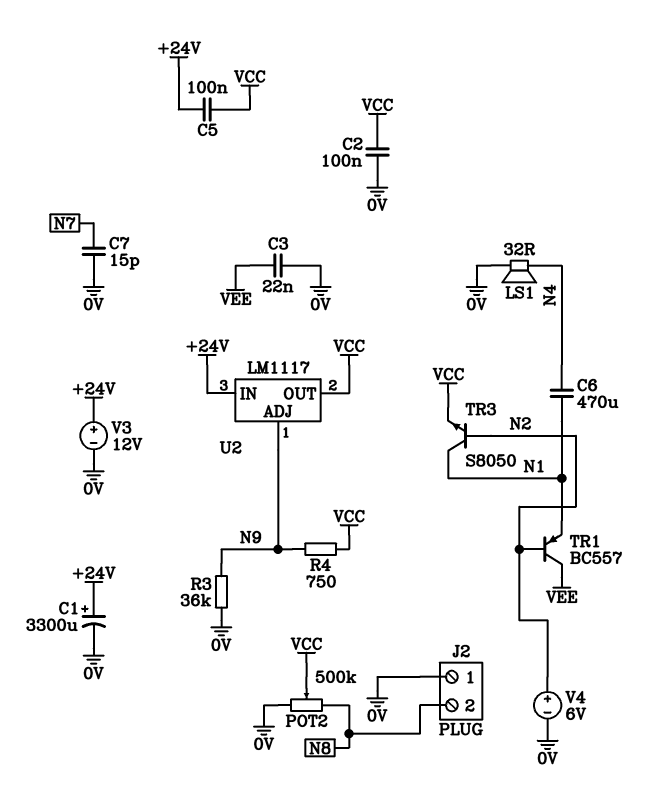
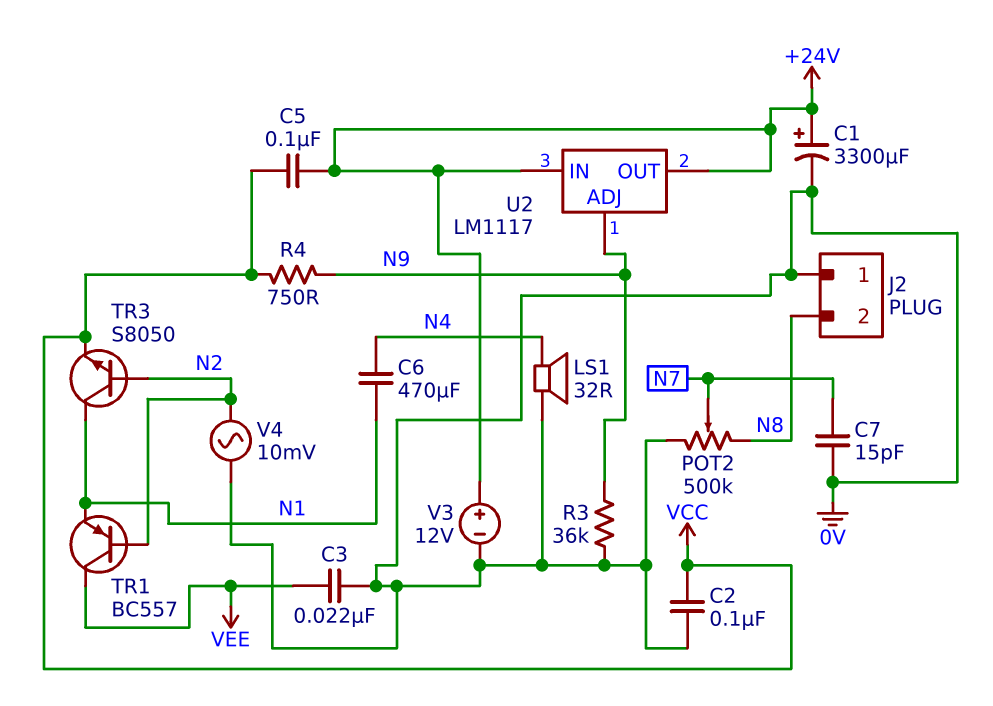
POT2: 500k (0V, N8, wiper VCC) -> 500k (0V, N8, wiper N7)
U2 pin OUT: VCC -> +24V
V4: 6V (plus N2, minus 0V) -> AC 10mV (0V, N2)

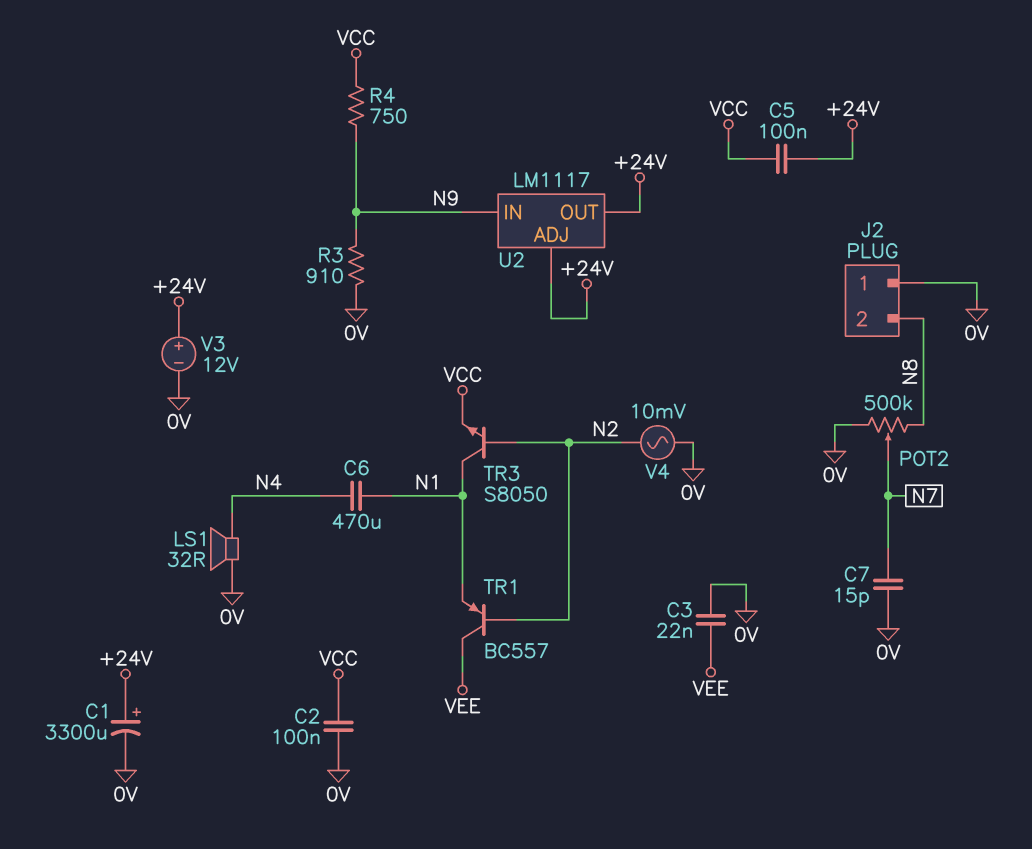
R3: 36k (0V, N9) -> 910 (0V, N9)
U2 pin ADJ: N9 -> +24V
U2 pin IN: +24V -> N9

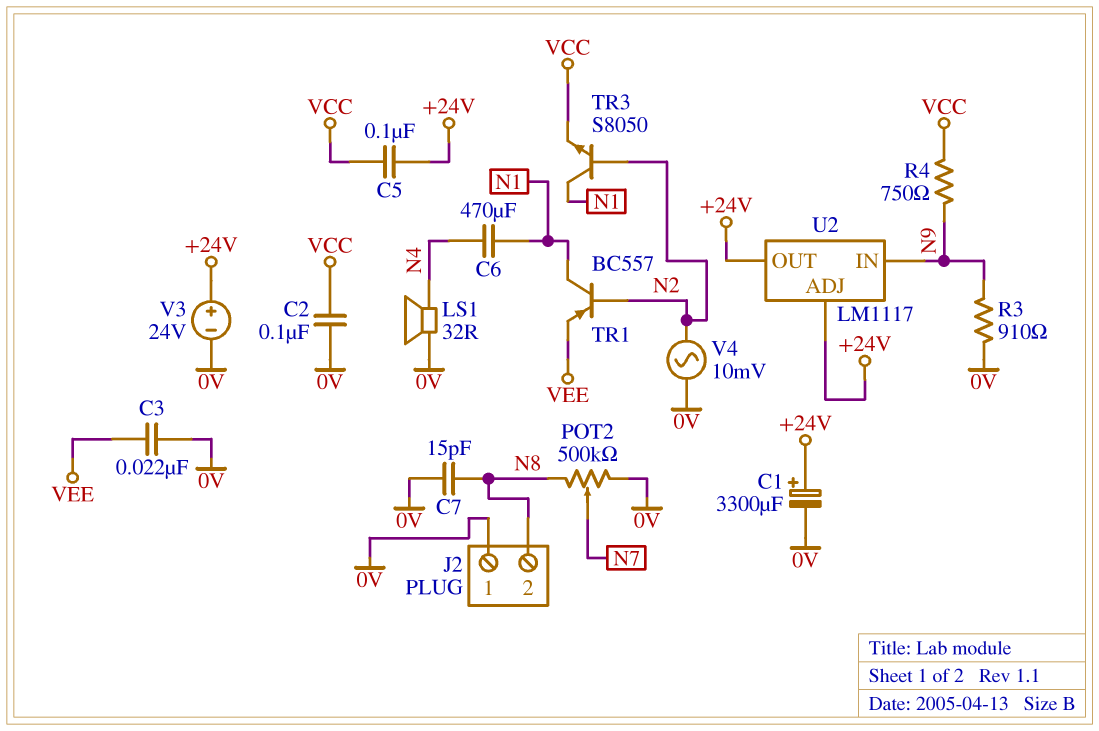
C7: 15pF (0V, N7) -> 15pF (0V, N8)
TR1: PNP BC557 (B N2, C VEE, E N1) -> PNP BC557 (B N2, C N1, E VEE)
V3: 12V (plus +24V, minus 0V) -> 24V (plus +24V, minus 0V)

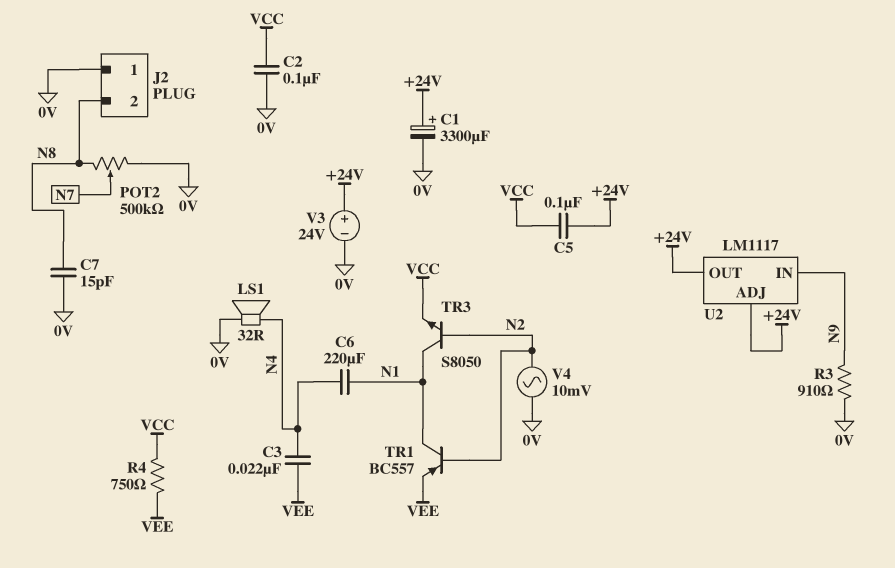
C3: 22nF (0V, VEE) -> 22nF (N4, VEE)
C6: 470uF (N1, N4) -> 220uF (N1, N4)
R4: 750 (N9, VCC) -> 750 (VCC, VEE)

